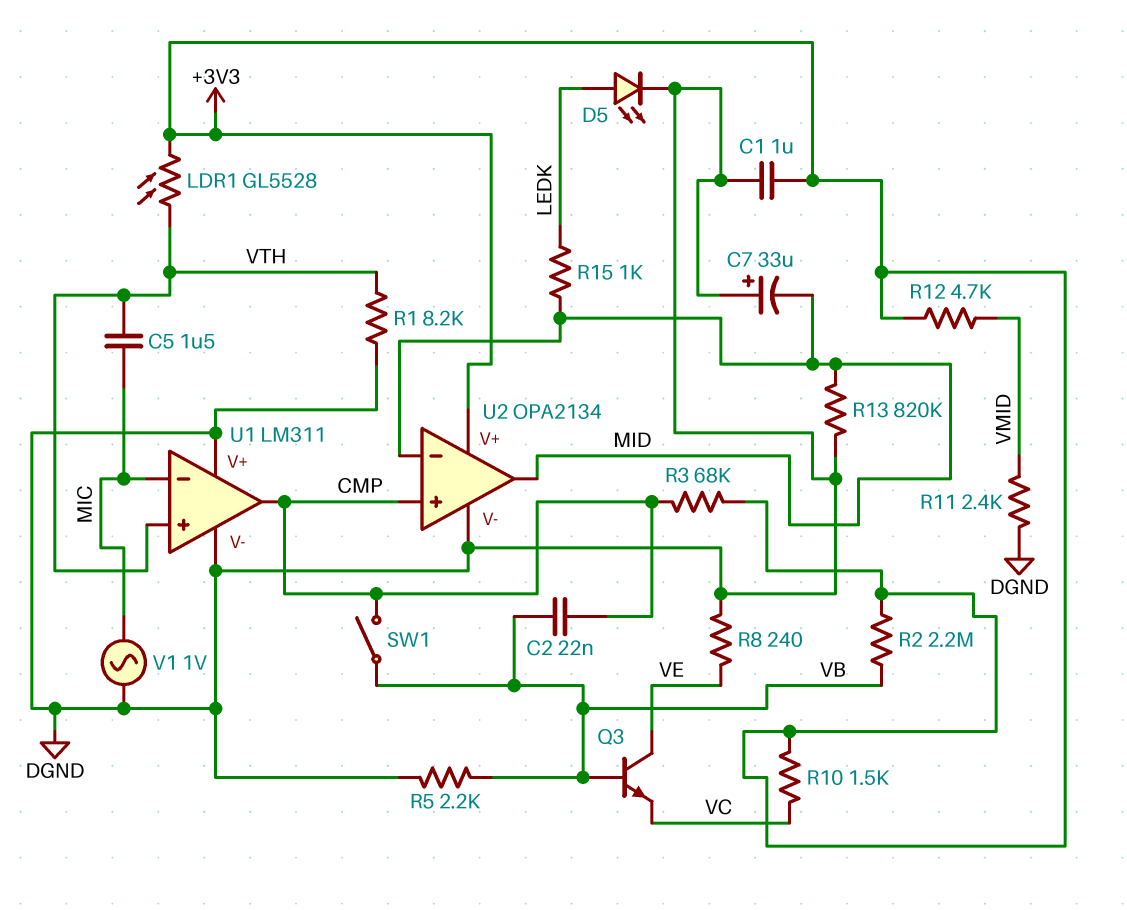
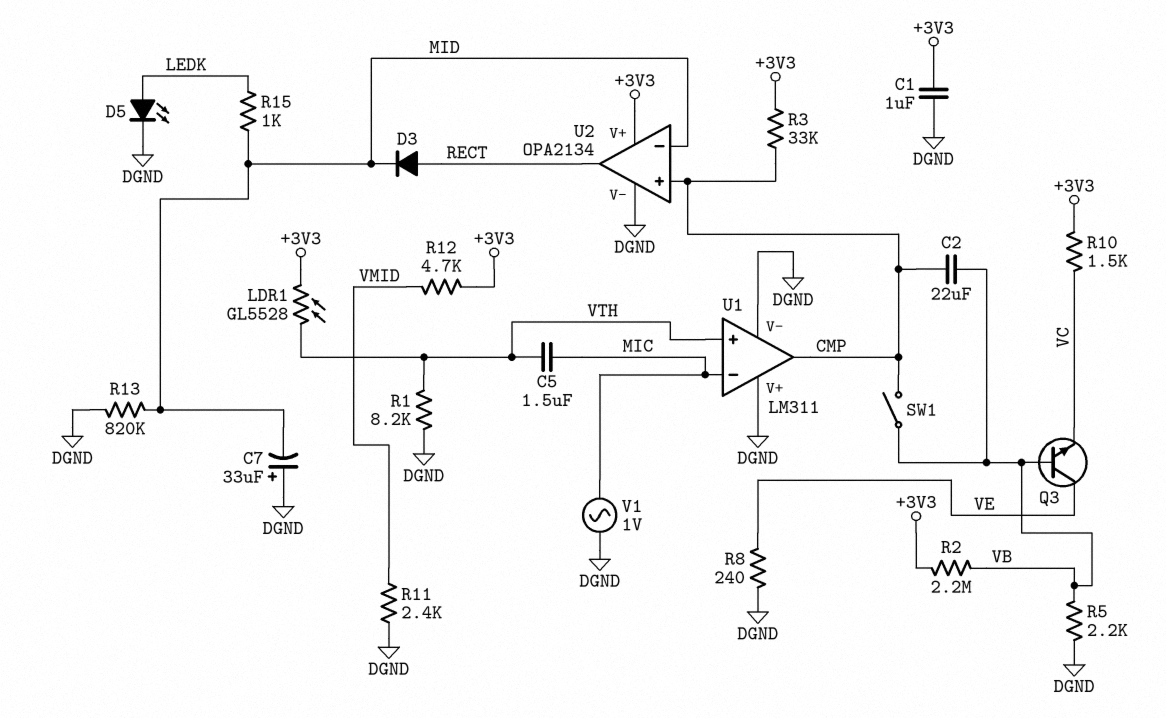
C2: 22nF (CMP, VB) -> 22uF (CMP, VB)
D3: none -> diode (A RECT, K MID)
R3: 68k (+3V3, CMP) -> 33k (+3V3, CMP)
U2 pin out: MID -> RECT

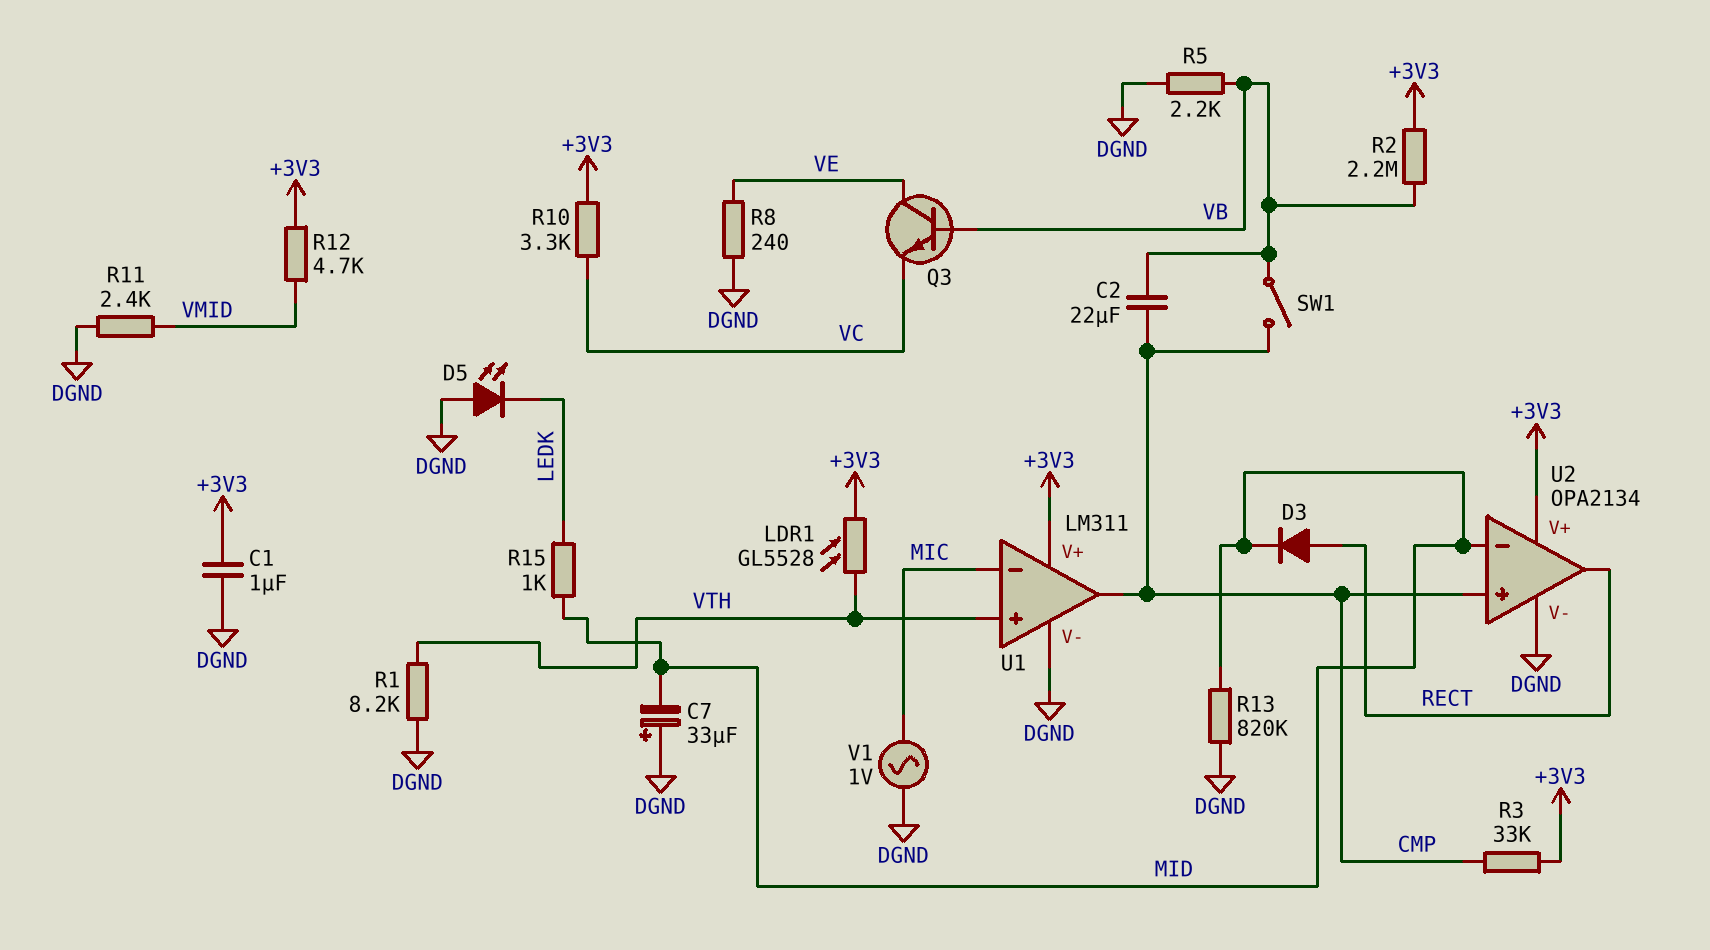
C5: 1.5uF (MIC, VTH) -> none
D5: LED (A LEDK, K DGND) -> LED (A DGND, K LEDK)
R10: 1.5k (+3V3, VC) -> 3.3k (+3V3, VC)
U1 pin V+: DGND -> +3V3

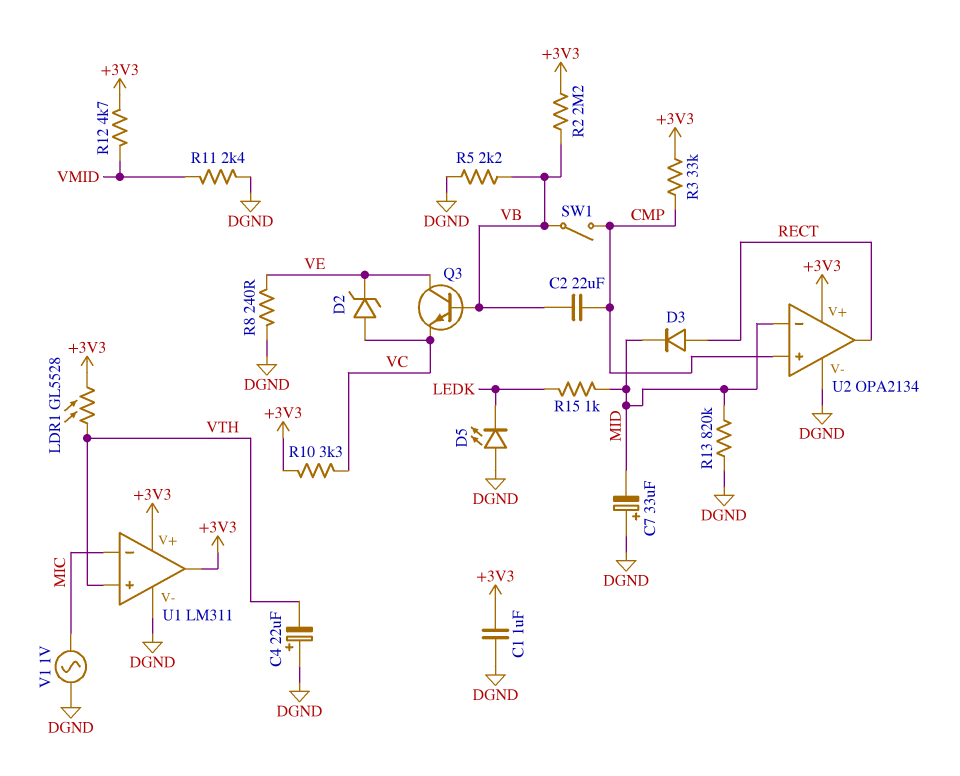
C4: none -> 22uF (plus DGND, minus VTH)
D2: none -> zener (A VC, K VE)
R1: 8.2k (DGND, VTH) -> none
U1 pin out: CMP -> +3V3

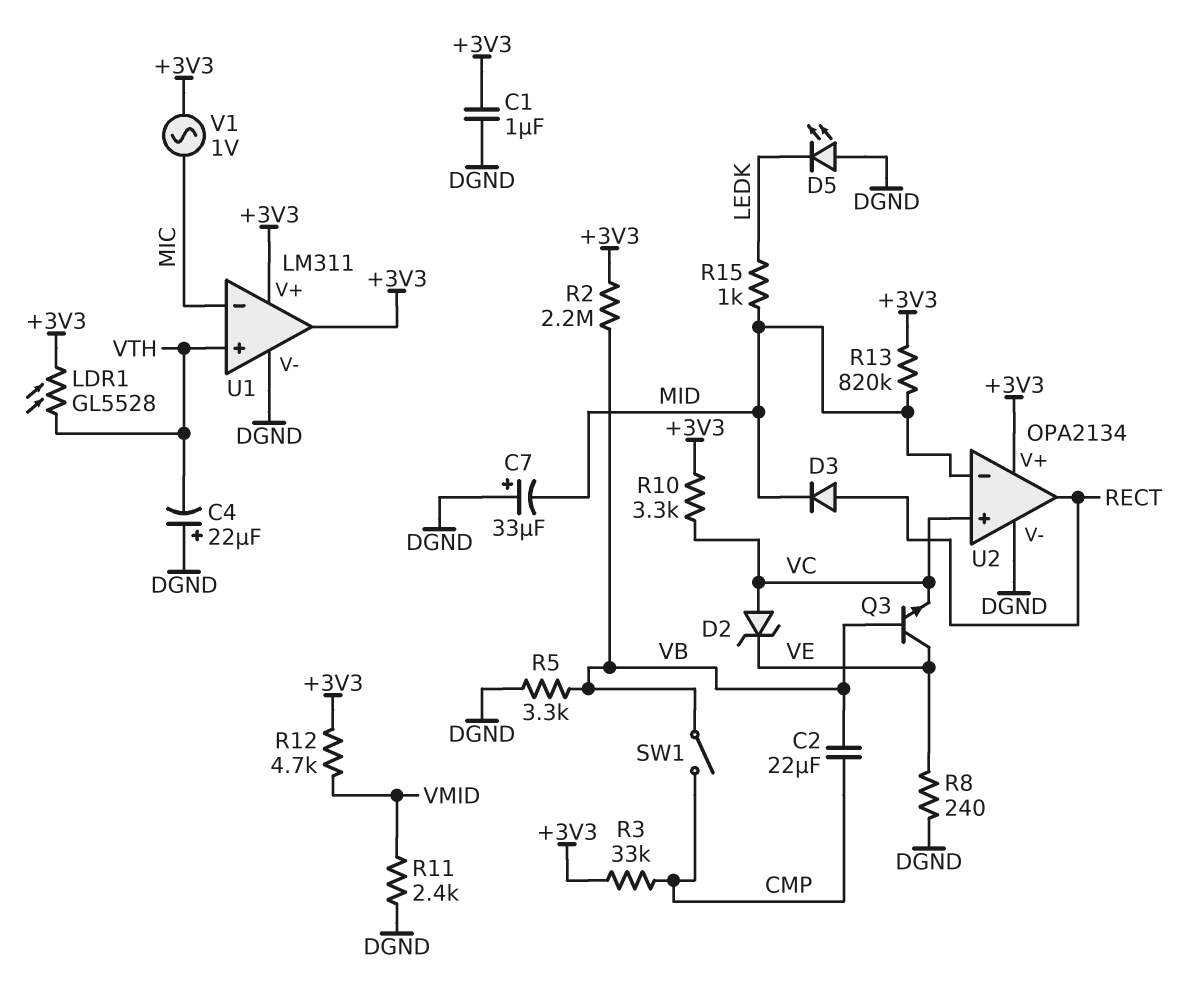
R5: 2.2k (DGND, VB) -> 3.3k (DGND, VB)
R13: 820k (DGND, MID) -> 820k (+3V3, MID)
U2 pin in+: CMP -> VC
V1: AC 1V (DGND, MIC) -> AC 1V (+3V3, MIC)

